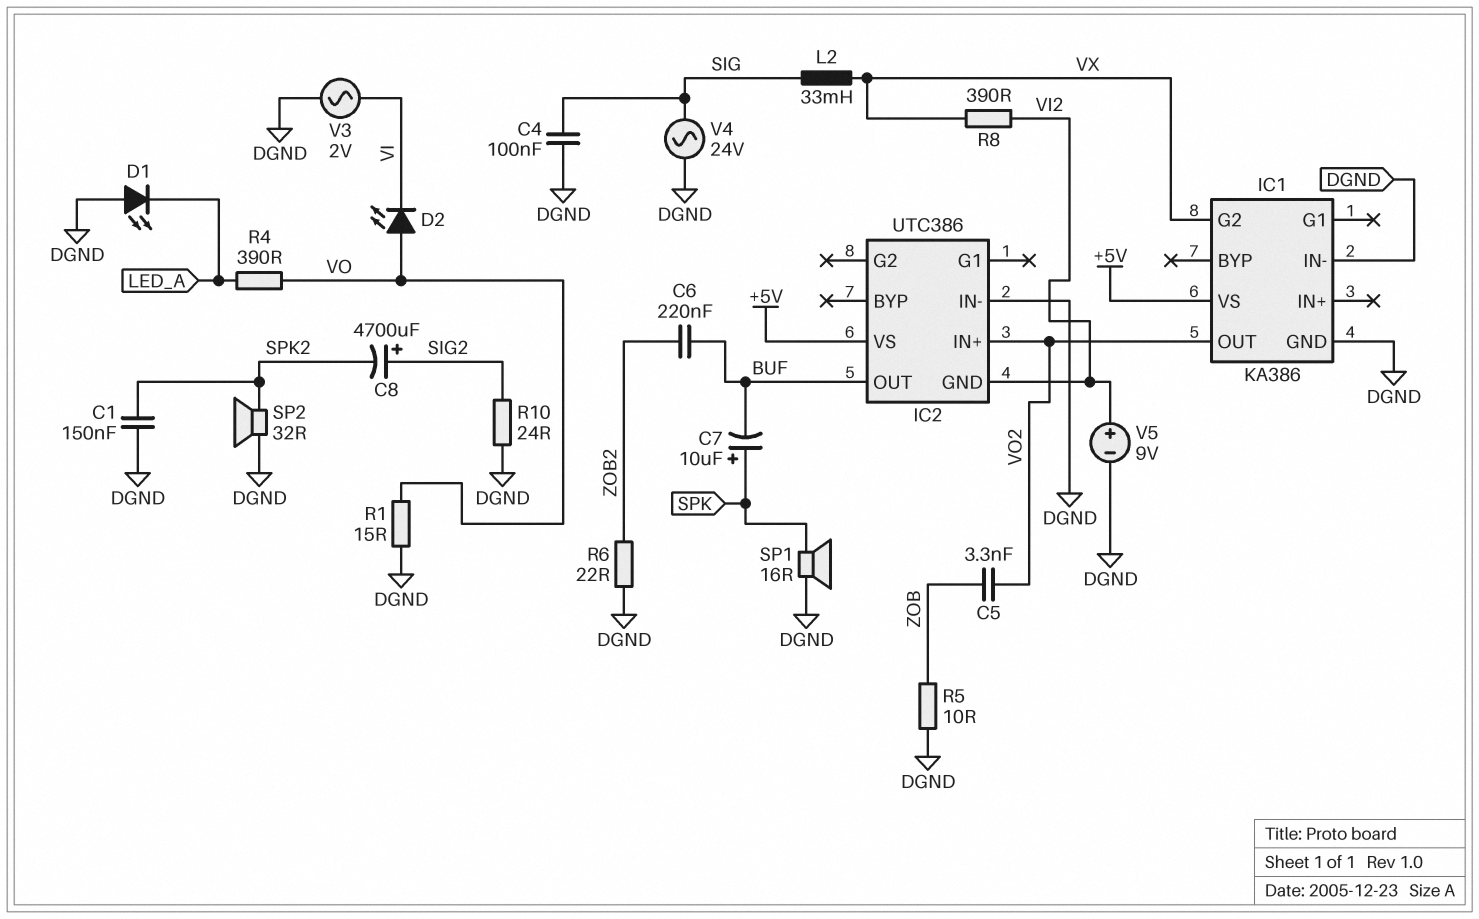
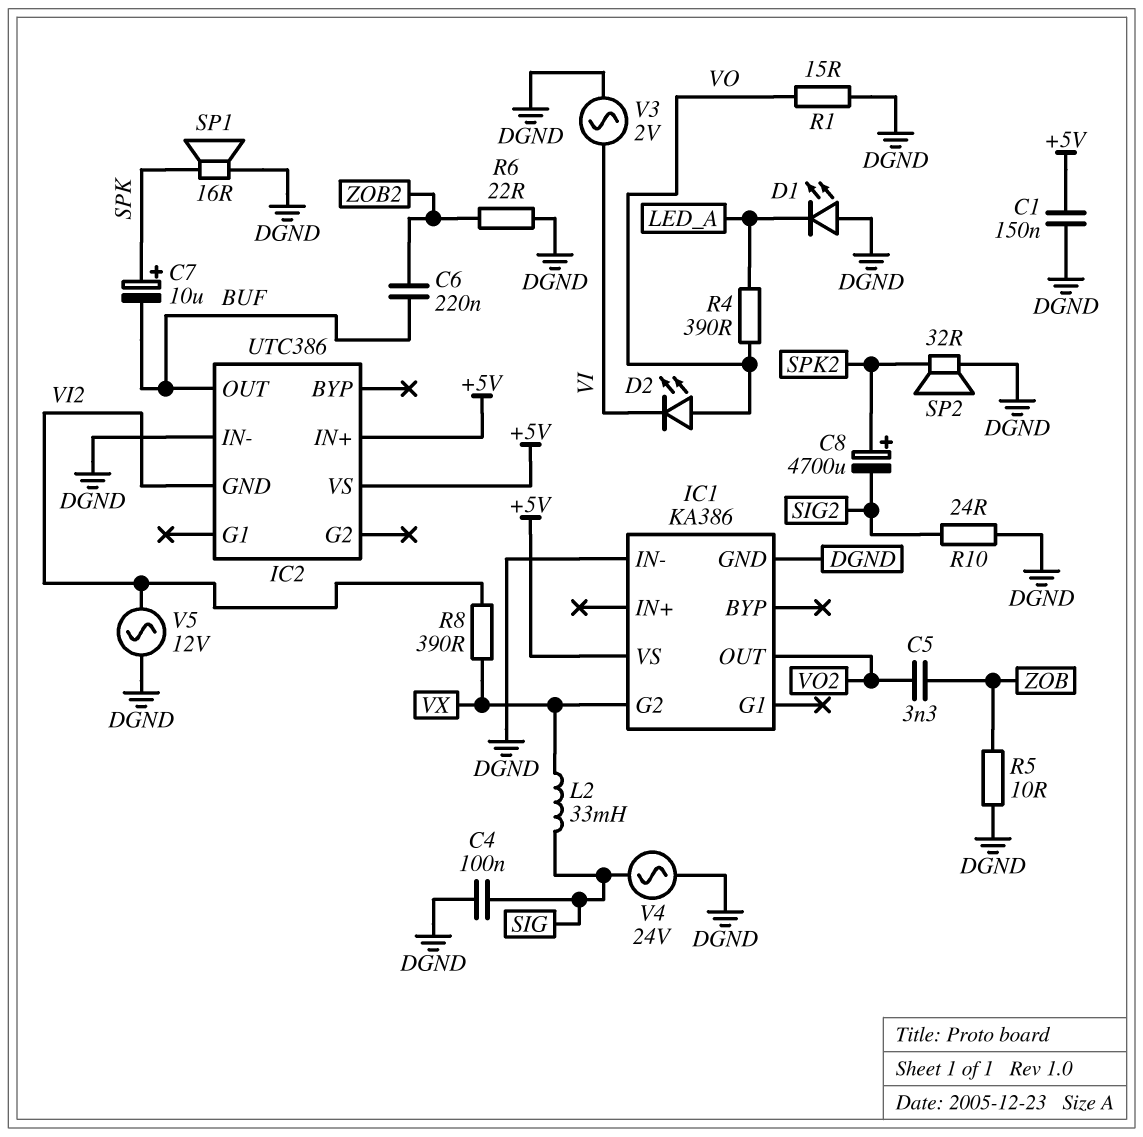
C1: 150nF (DGND, SPK2) -> 150nF (+5V, DGND)
C8: 4700uF (plus SIG2, minus SPK2) -> 4700uF (plus SPK2, minus SIG2)
IC2 pin IN+: VO2 -> +5V
V5: 9V (plus VI2, minus DGND) -> AC 12V (DGND, VI2)

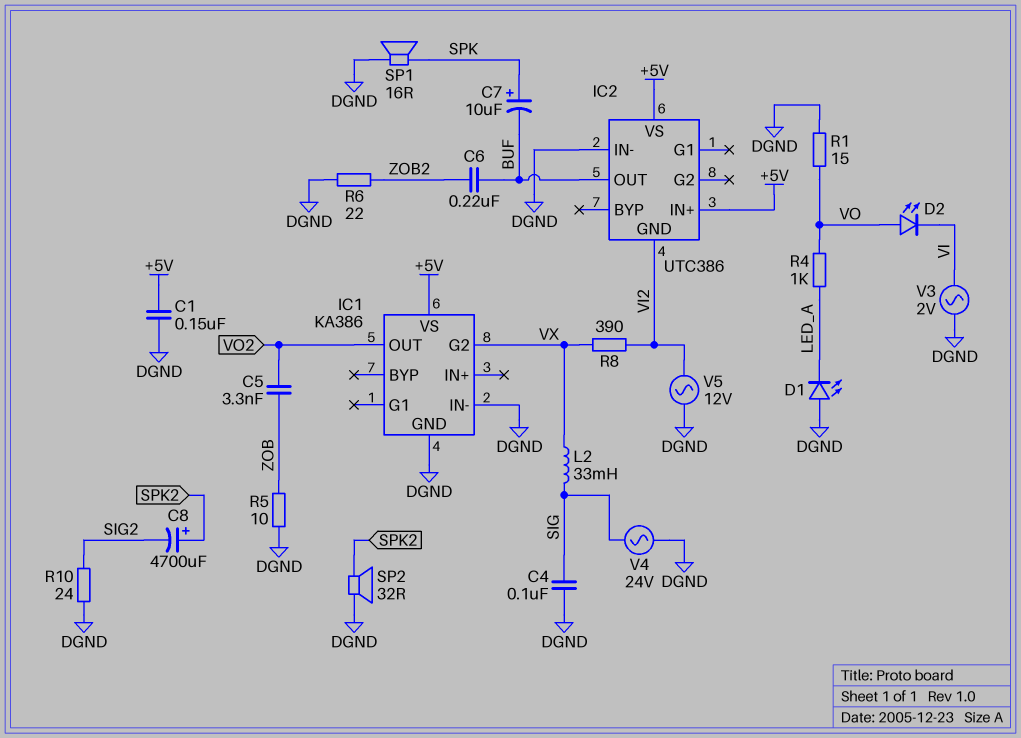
R4: 390 (LED_A, VO) -> 1k (LED_A, VO)

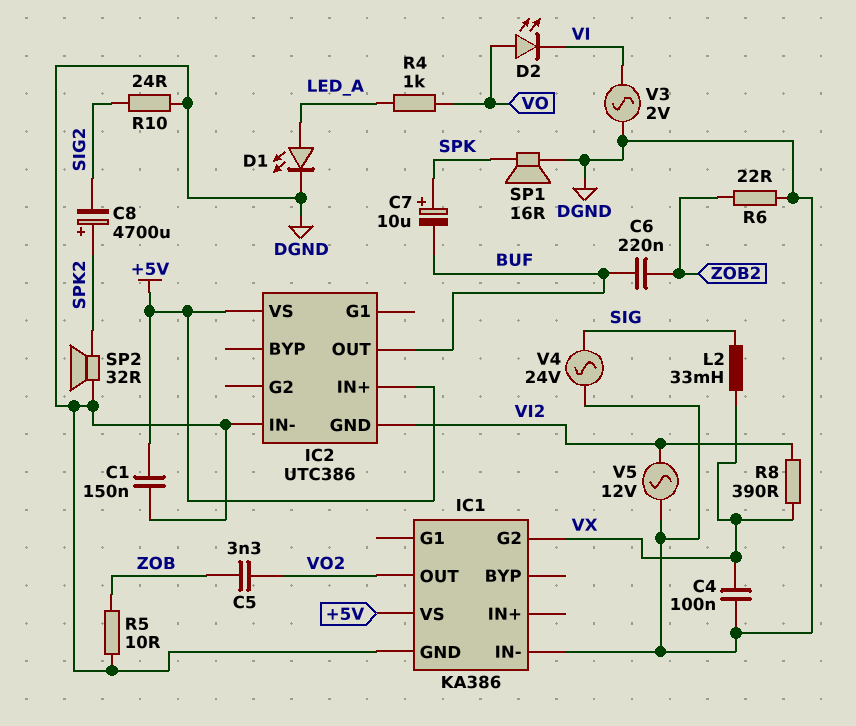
C4: 100nF (DGND, SIG) -> 100nF (DGND, VX)
D1: LED (A DGND, K LED_A) -> LED (A LED_A, K DGND)
R1: 15 (DGND, VO) -> none

